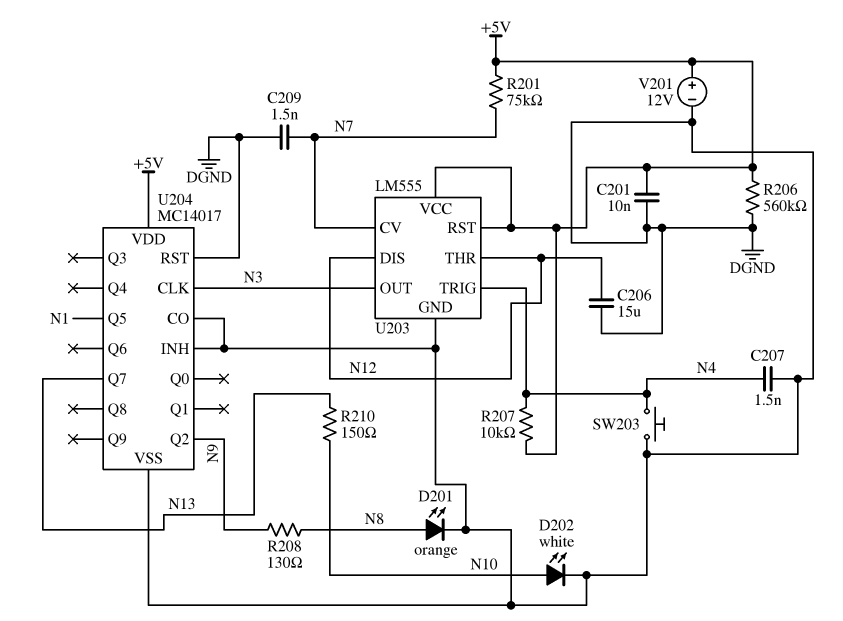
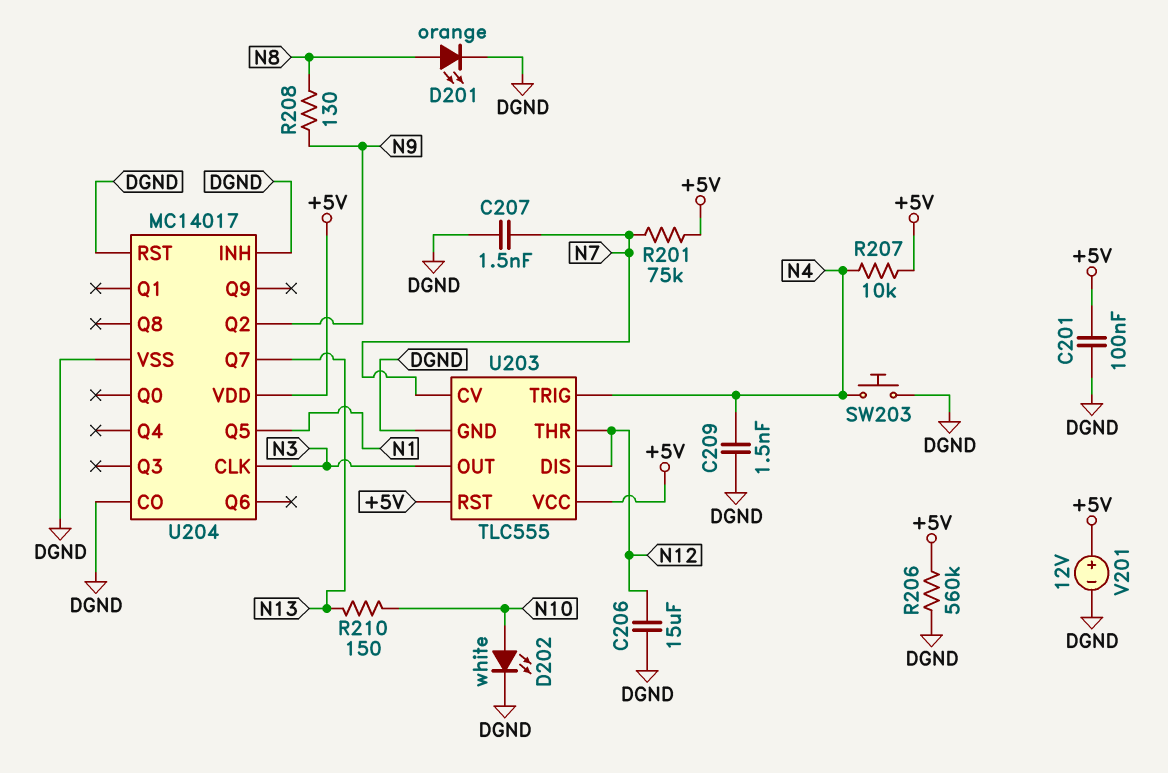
C201: 10nF (+5V, DGND) -> 100nF (+5V, DGND)
C207: 1.5nF (DGND, N4) -> 1.5nF (DGND, N7)
C209: 1.5nF (DGND, N7) -> 1.5nF (DGND, N4)
U203: LM555 -> TLC555

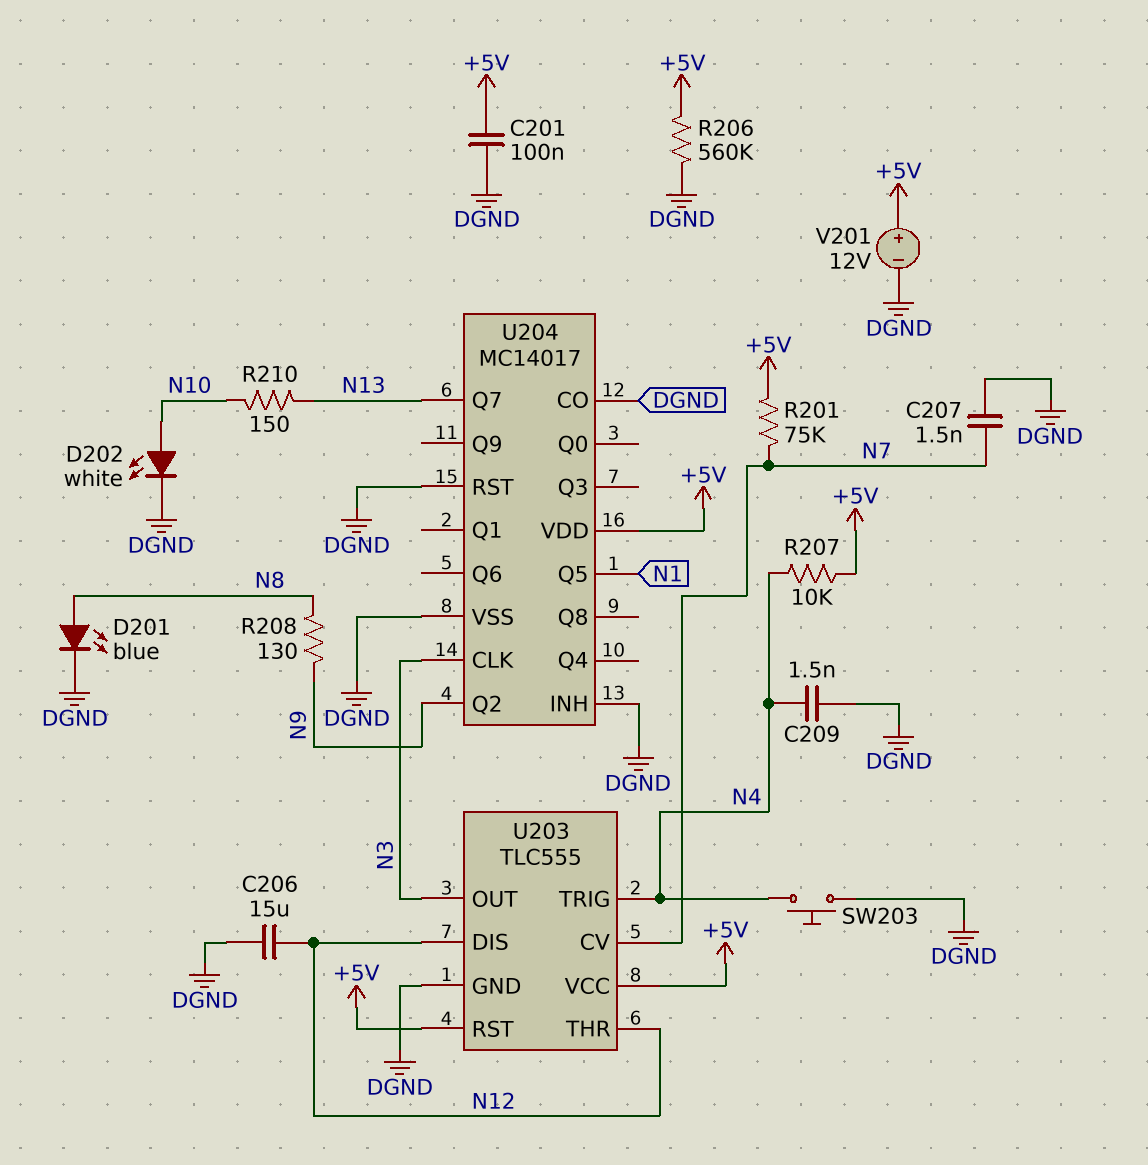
D201: LED orange (A N8, K DGND) -> LED blue (A N8, K DGND)

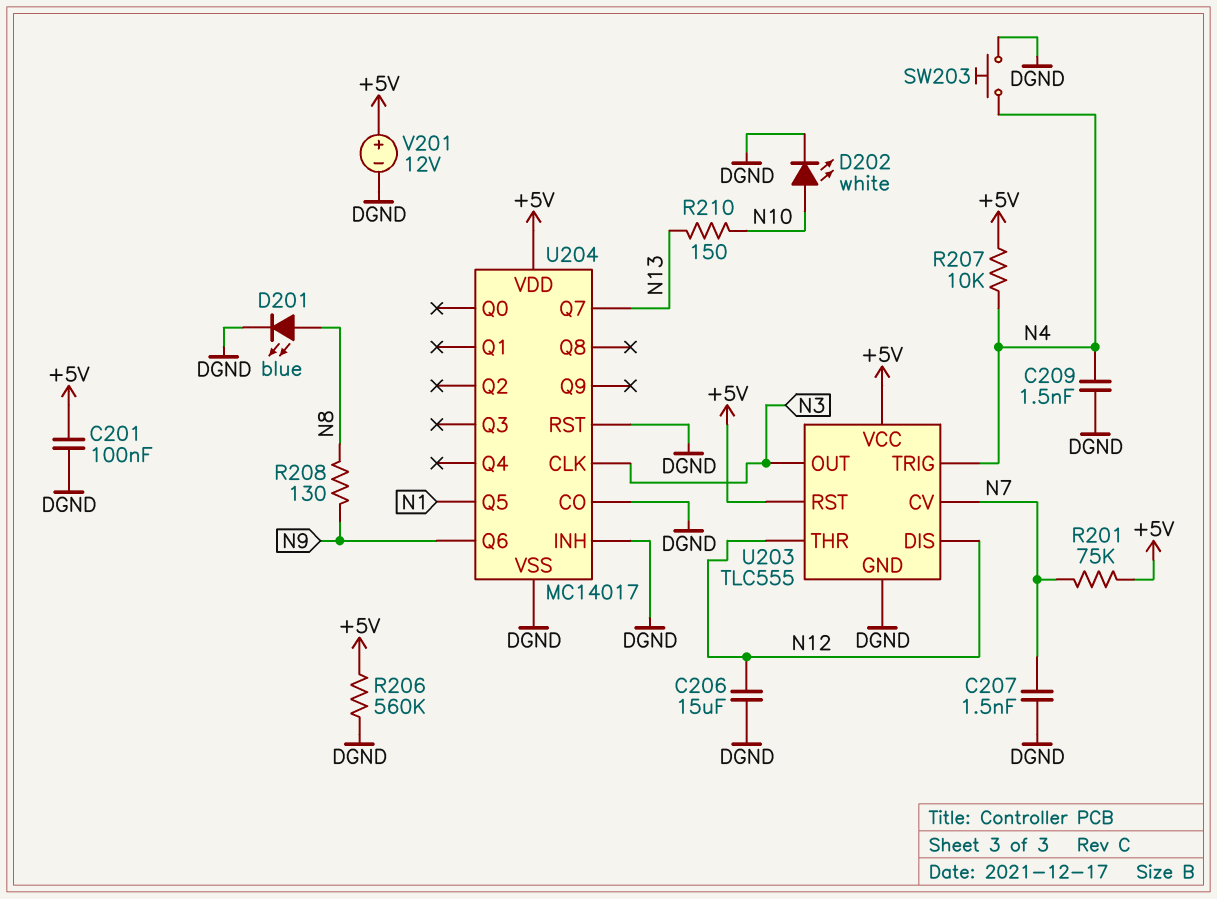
U204 pin Q2: N9 -> none
U204 pin Q6: none -> N9

